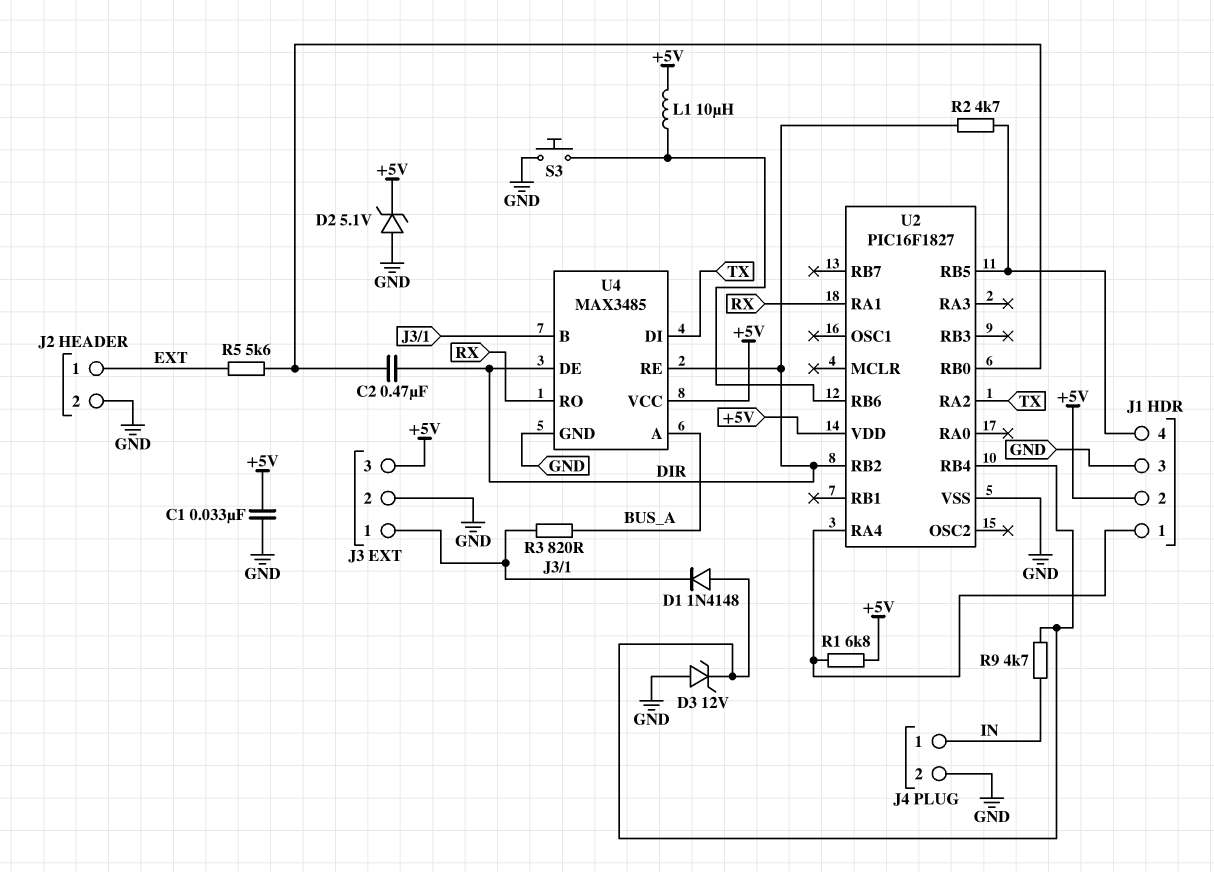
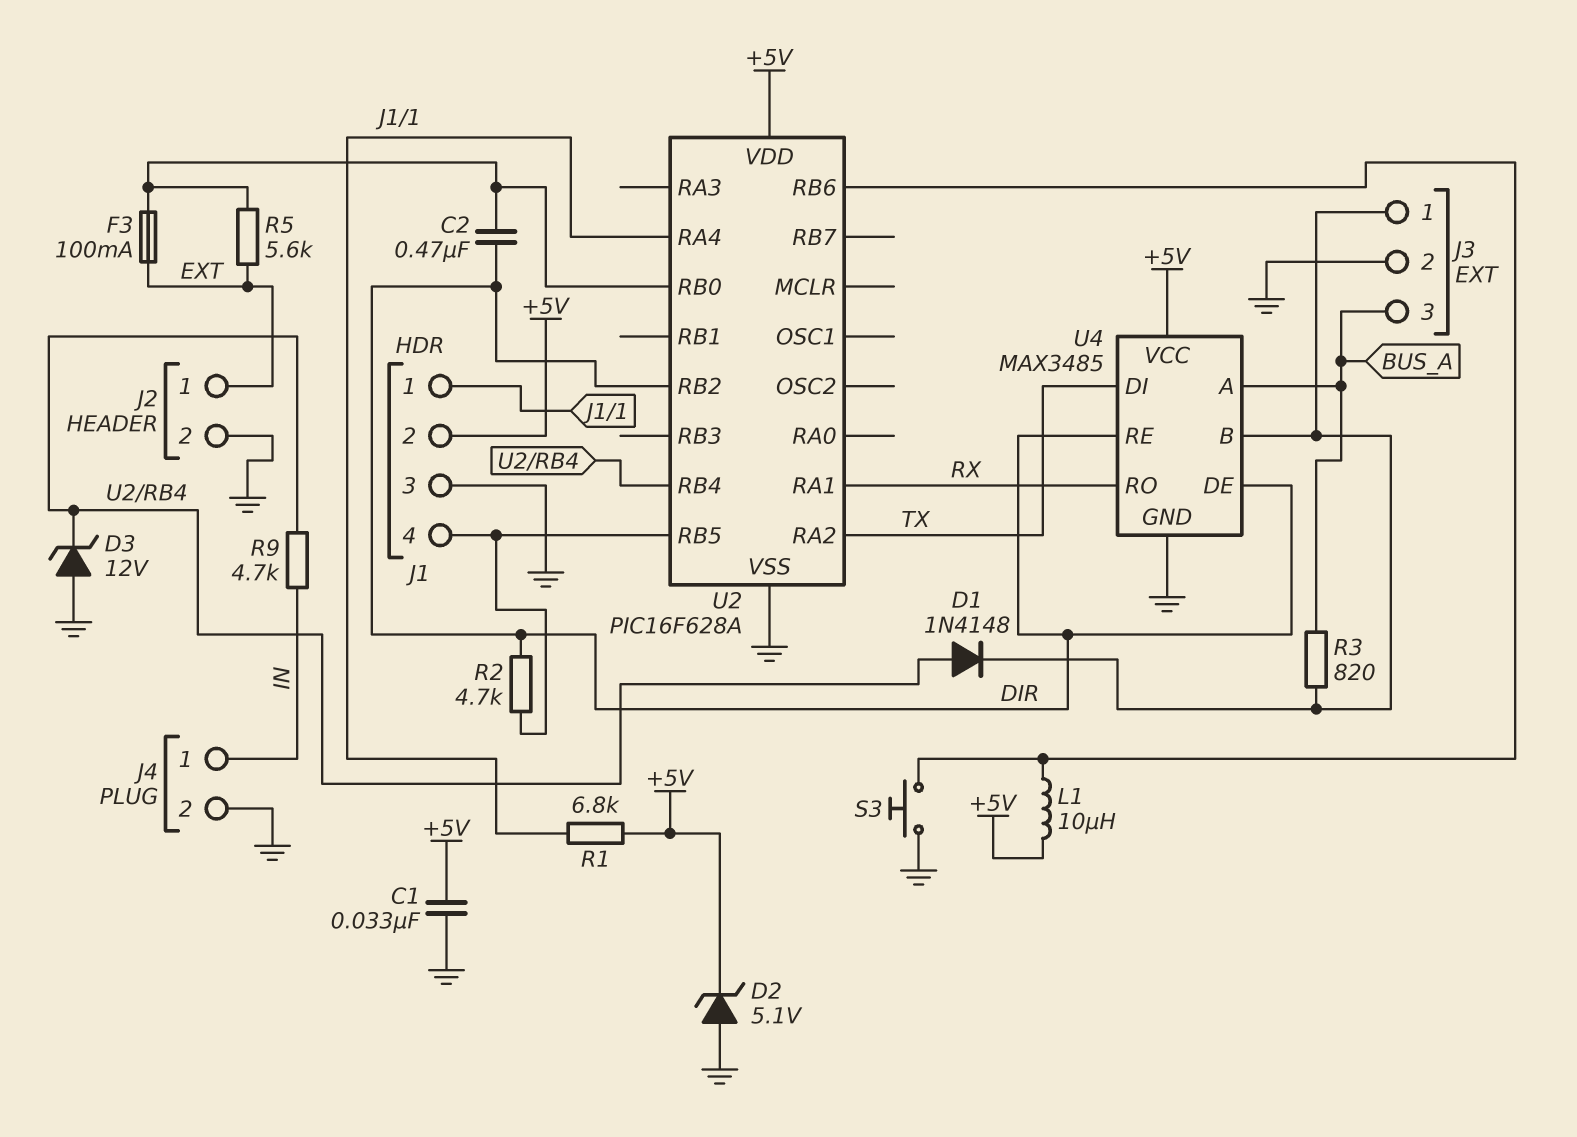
F3: none -> 100mA (EXT, U2/RB0)
J3 pin 3: +5V -> BUS_A
U2: PIC16F1827 -> PIC16F628A

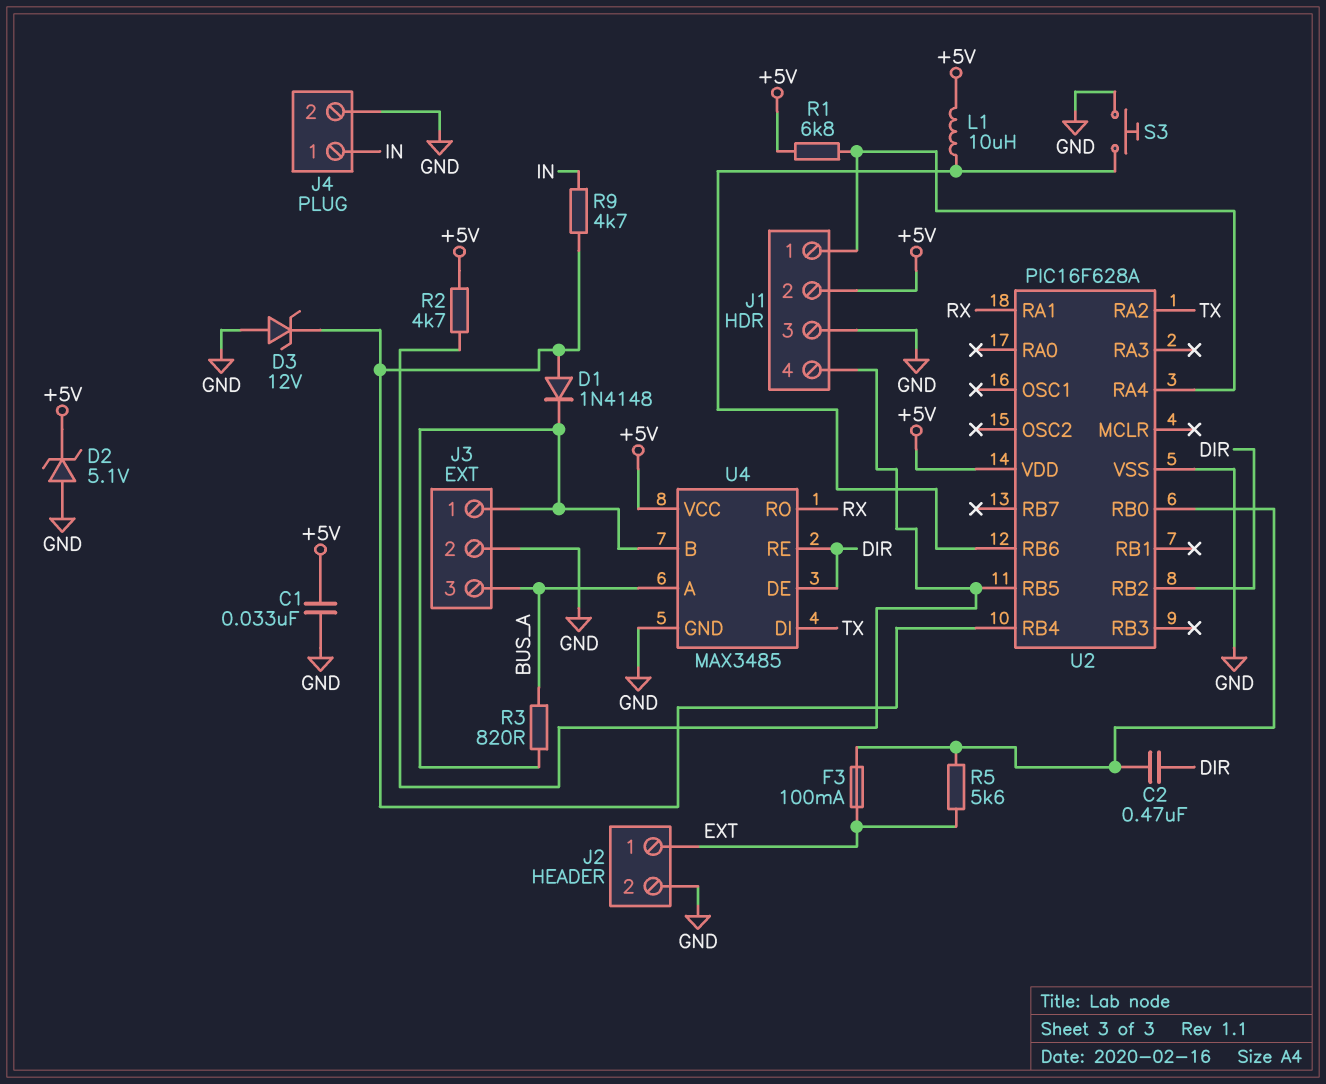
R2: 4.7k (DIR, J1/4) -> 4.7k (+5V, J1/4)

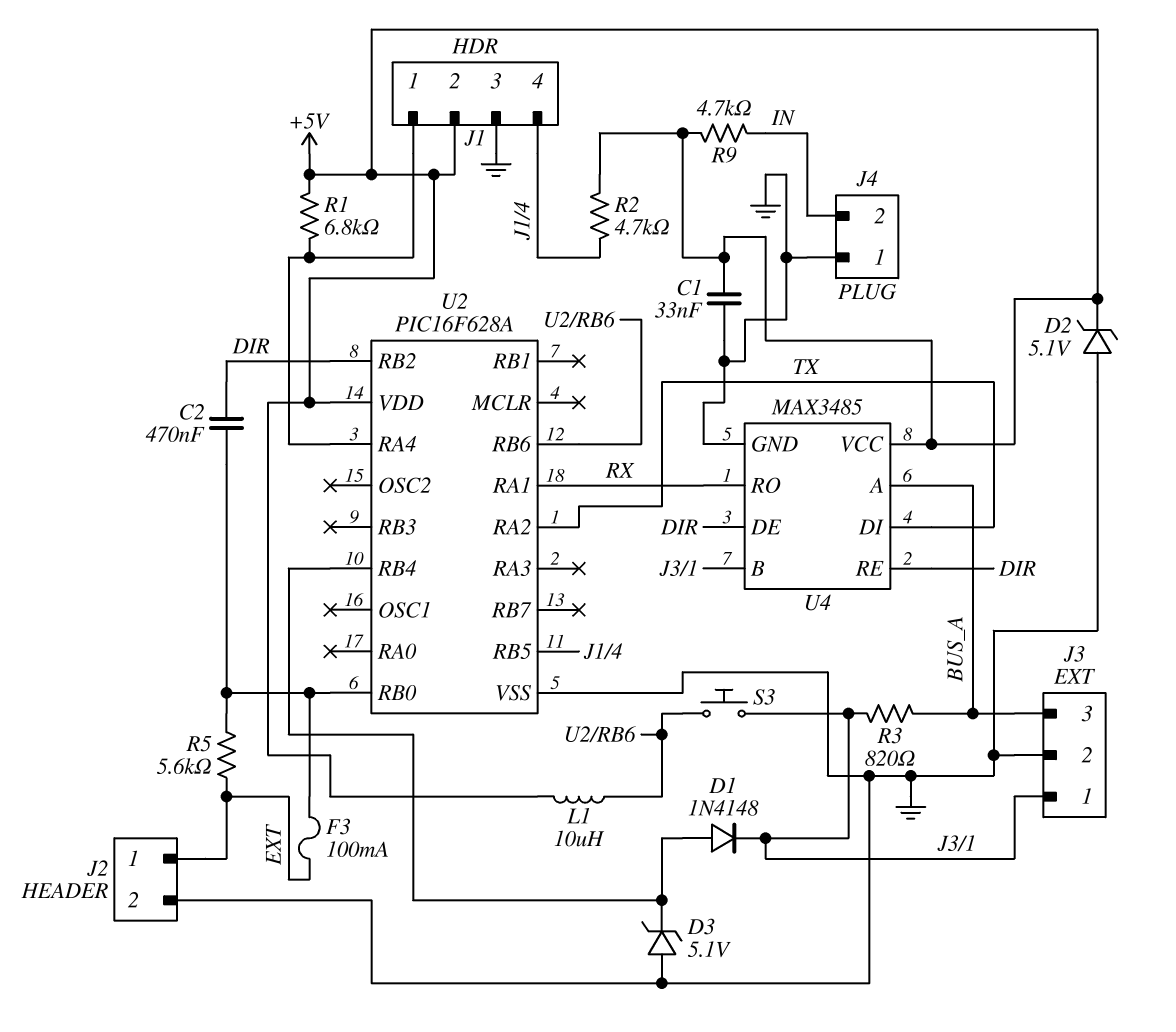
D3: zener 12V (A GND, K U2/RB4) -> zener 5.1V (A GND, K U2/RB4)
J4 pin 1: IN -> GND
J4 pin 2: GND -> IN
R9: 4.7k (IN, U2/RB4) -> 4.7k (+5V, IN)
S3: button (GND, U2/RB6) -> button (J3/1, U2/RB6)

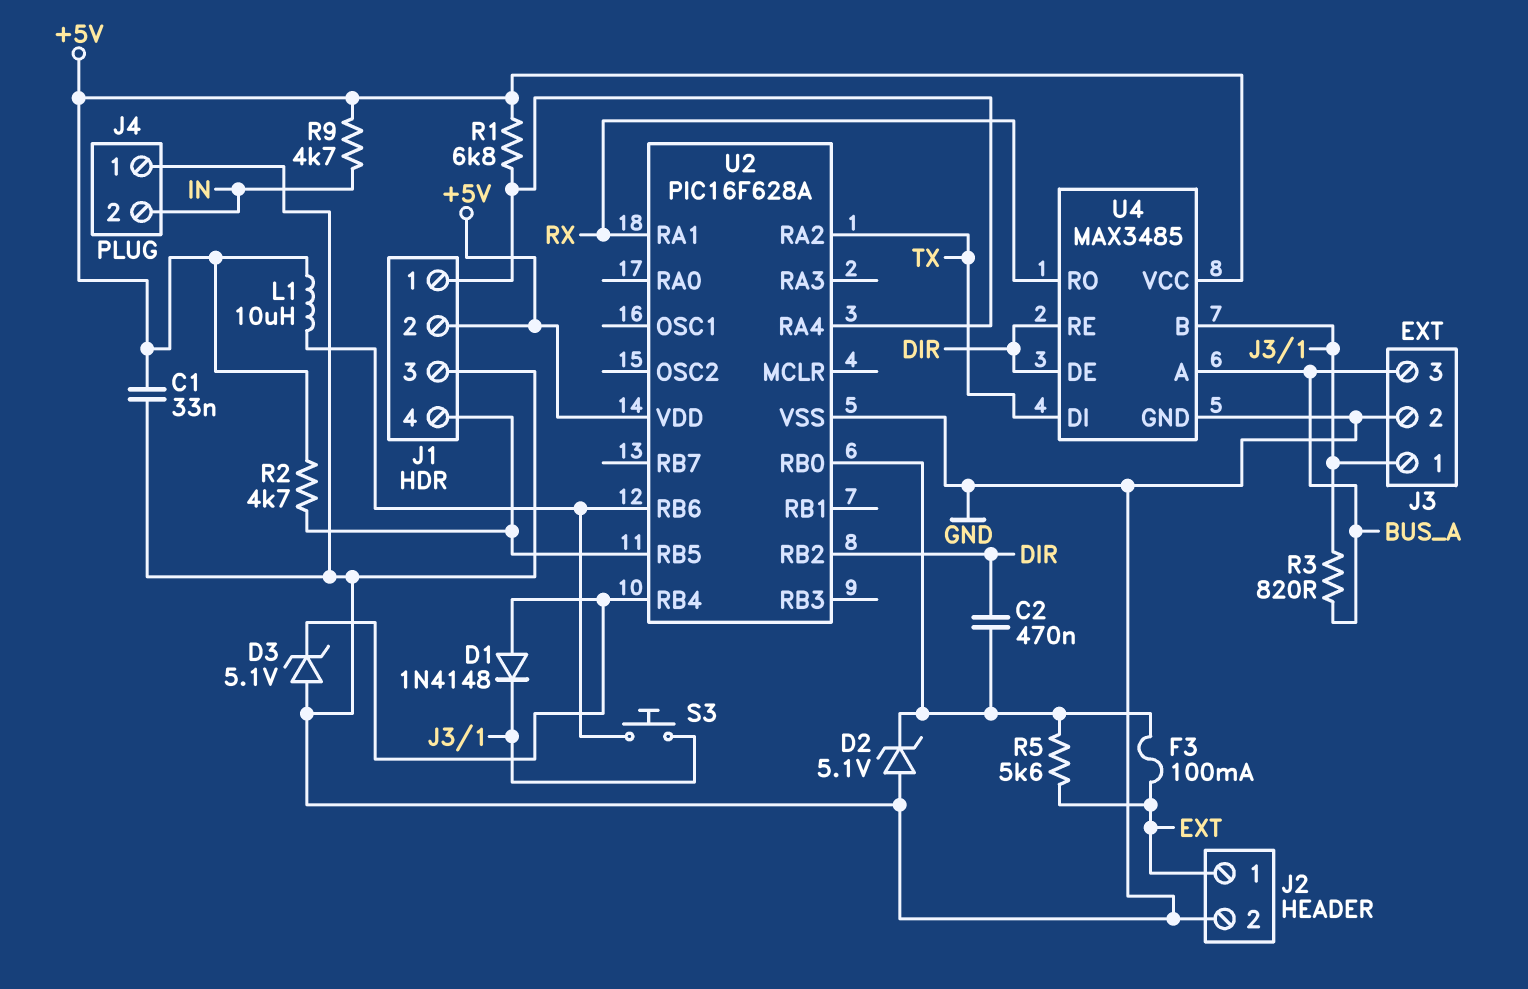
D2: zener 5.1V (A GND, K +5V) -> zener 5.1V (A GND, K U2/RB0)

